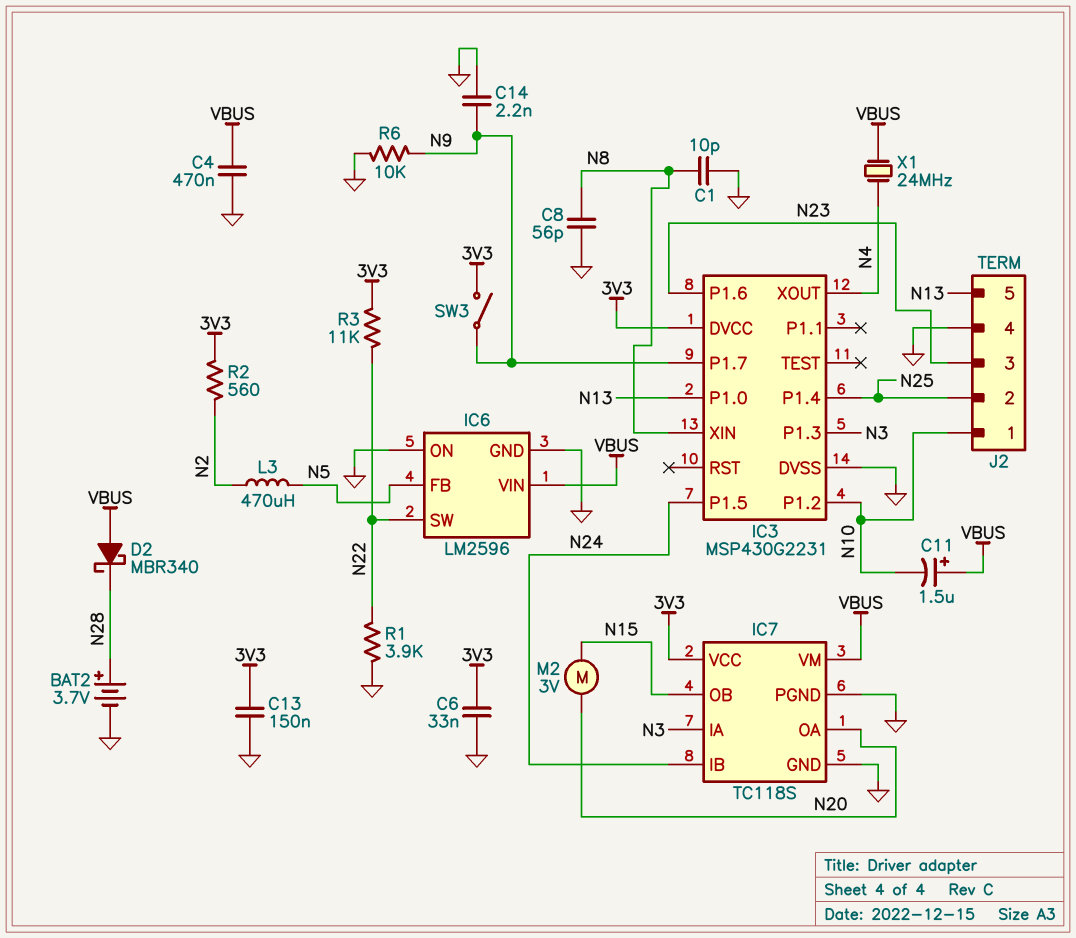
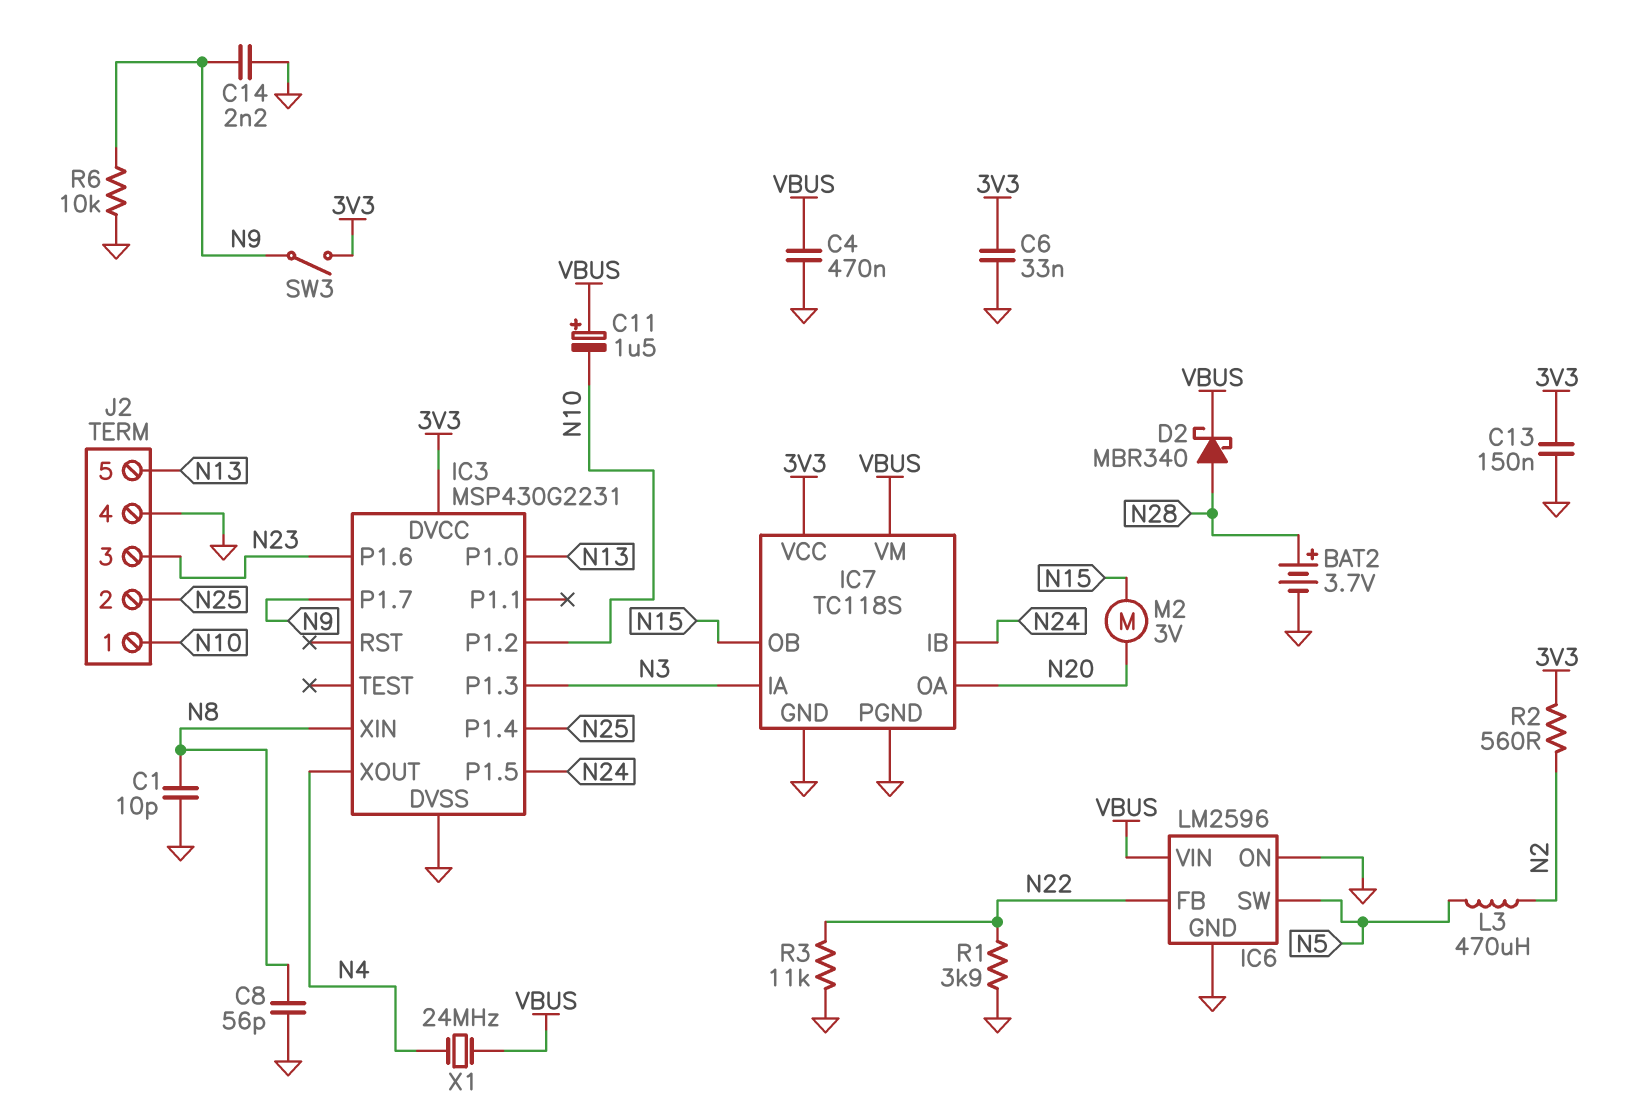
D2: schottky MBR340 (A VBUS, K N28) -> schottky MBR340 (A N28, K VBUS)
IC6 pin FB: N5 -> N22
IC6 pin SW: N22 -> N5
R3: 11k (3V3, N22) -> 11k (GND, N22)

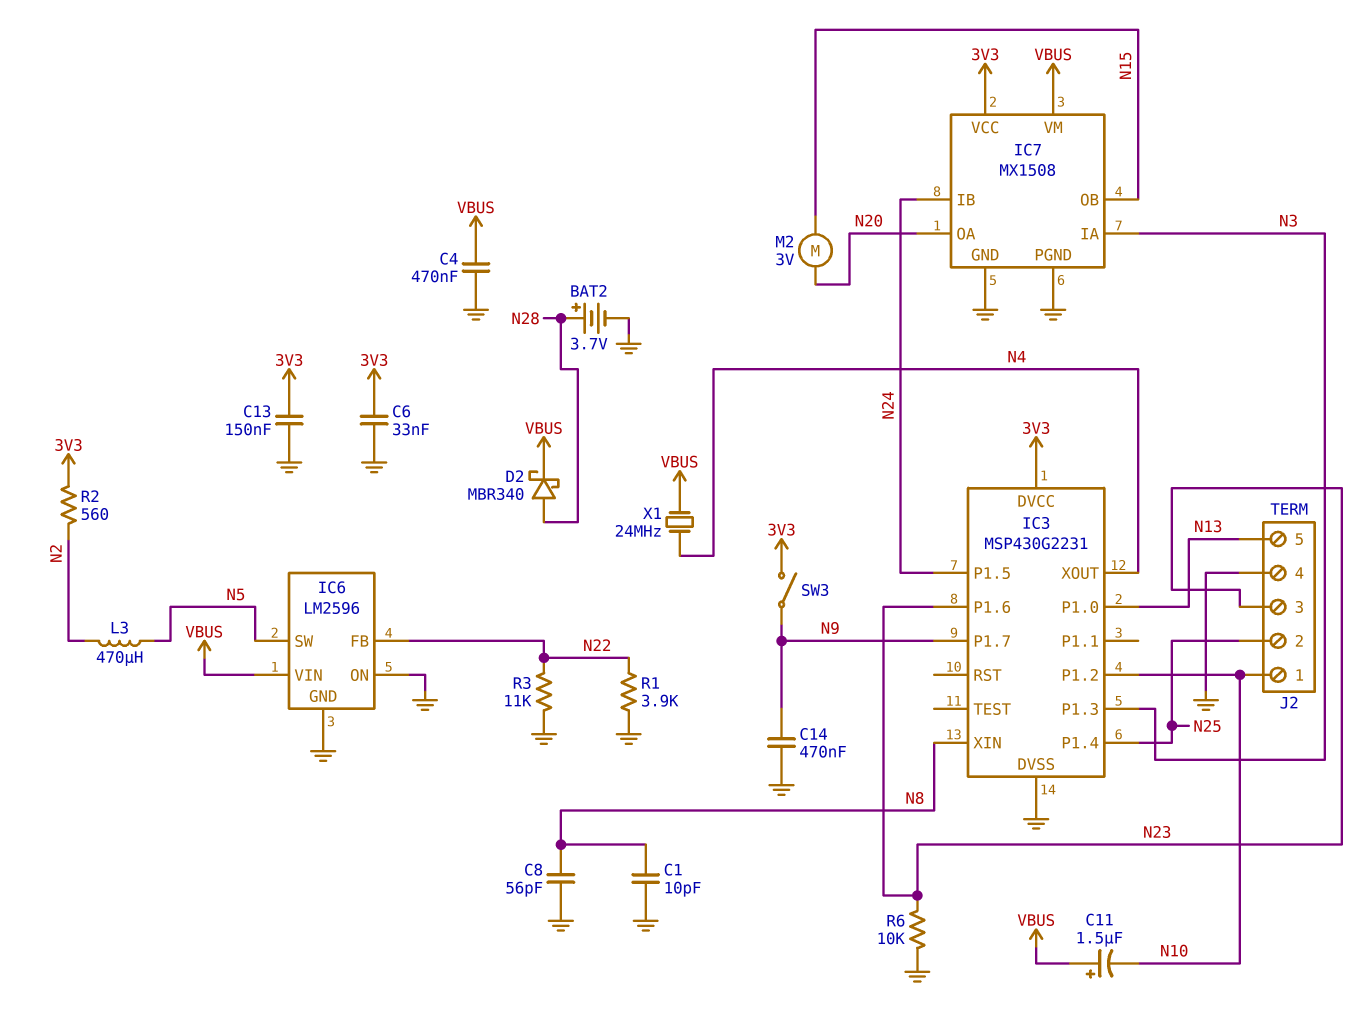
C14: 2.2nF (GND, N9) -> 470nF (GND, N9)
IC7: TC118S -> MX1508
R6: 10k (GND, N9) -> 10k (GND, N23)

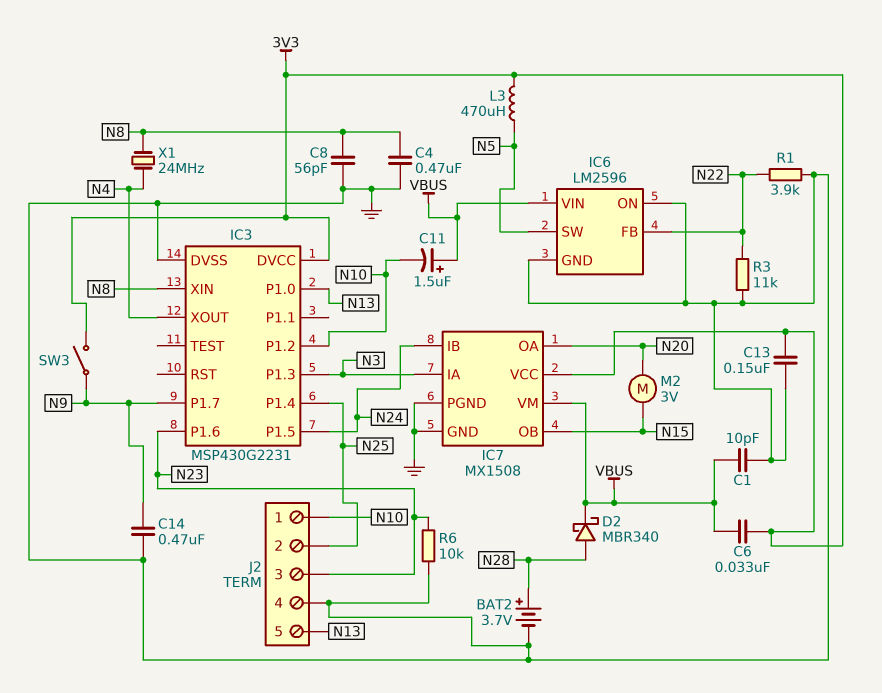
C1: 10pF (GND, N8) -> 10pF (GND, VBUS)
C4: 470nF (GND, VBUS) -> 470nF (GND, N8)
C6: 33nF (3V3, GND) -> 33nF (3V3, VBUS)
L3: 470uH (N2, N5) -> 470uH (3V3, N5)
R2: 560 (3V3, N2) -> none
X1: 24MHz (N4, VBUS) -> 24MHz (N4, N8)

